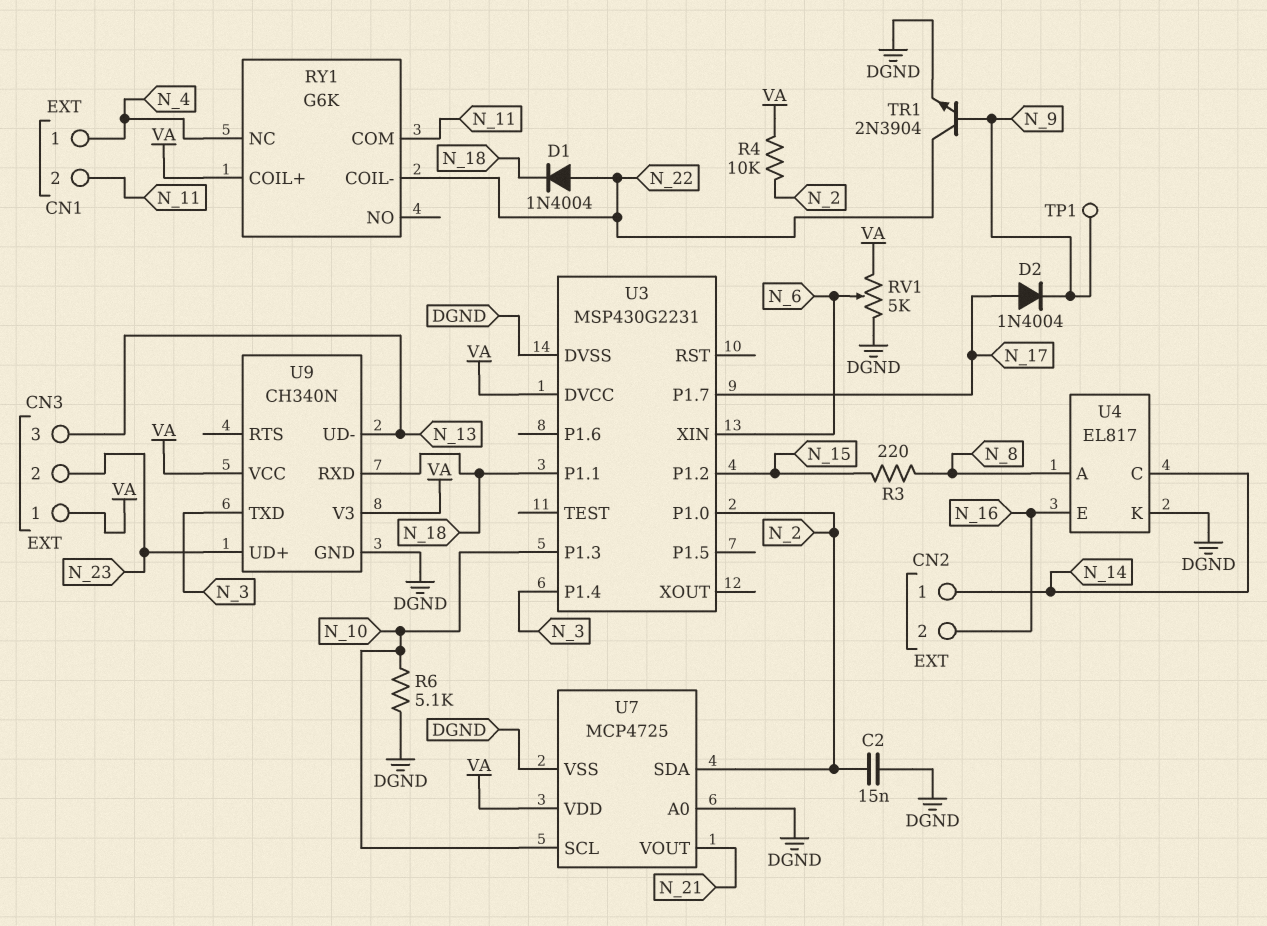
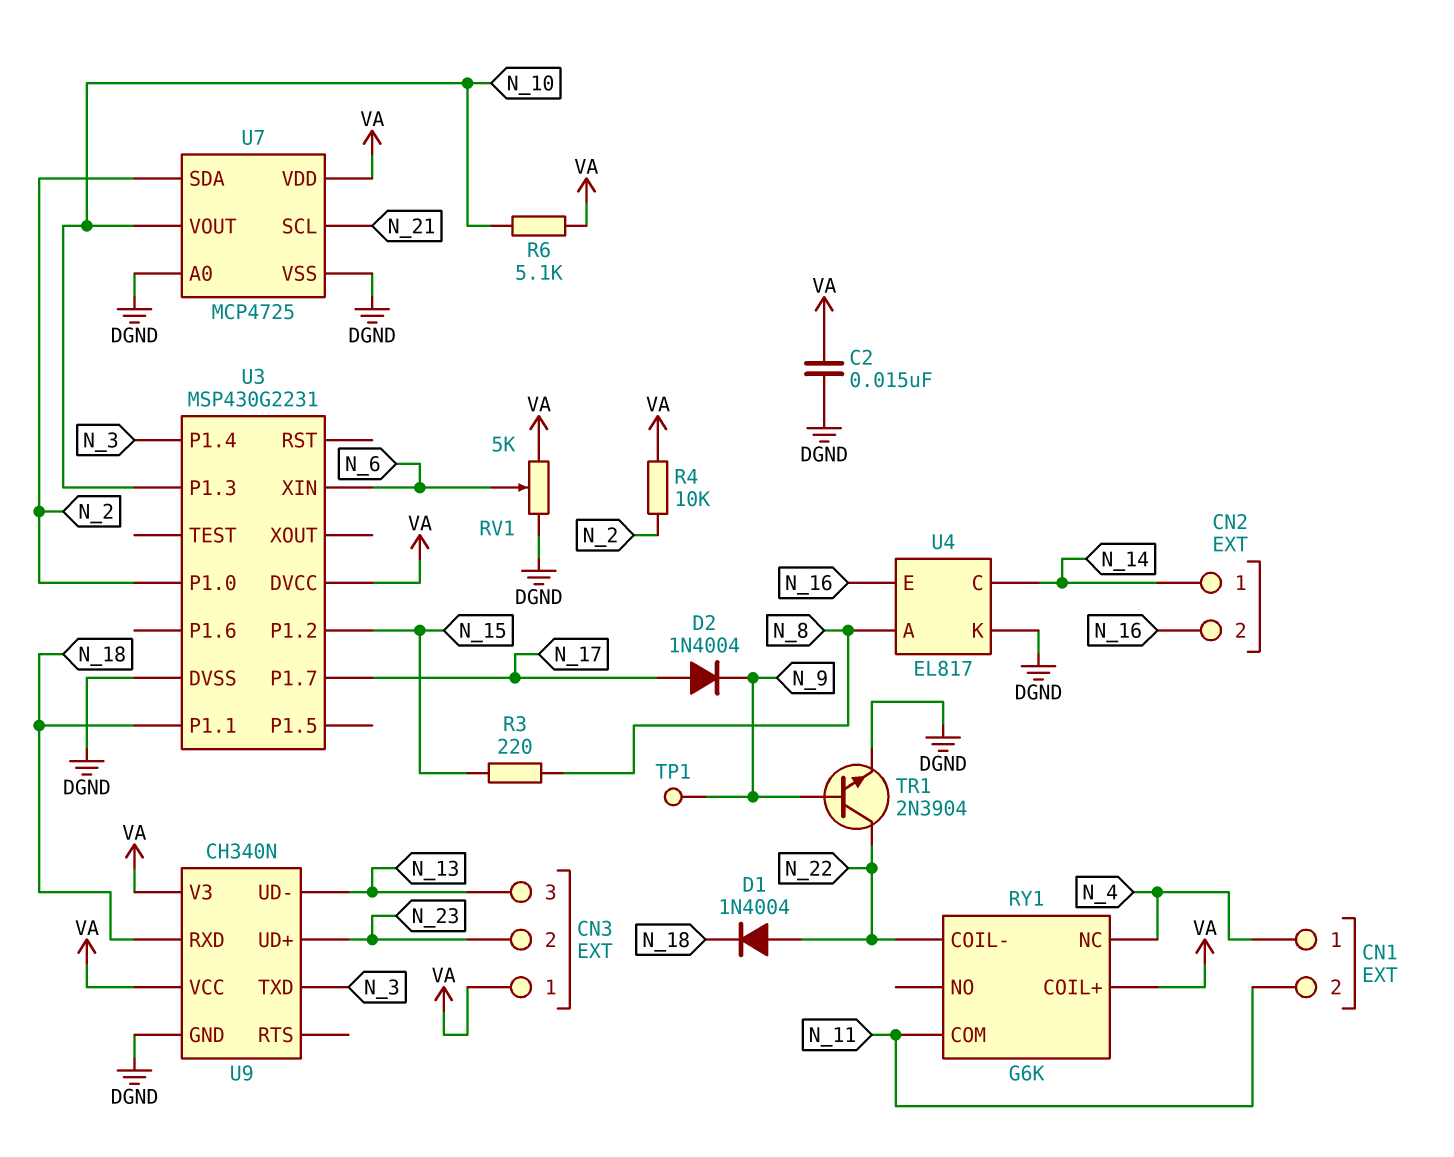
C2: 15nF (DGND, N_2) -> 15nF (DGND, VA)
R6: 5.1k (DGND, N_10) -> 5.1k (N_10, VA)
U7 pin SCL: N_10 -> N_21
U7 pin VOUT: N_21 -> N_10

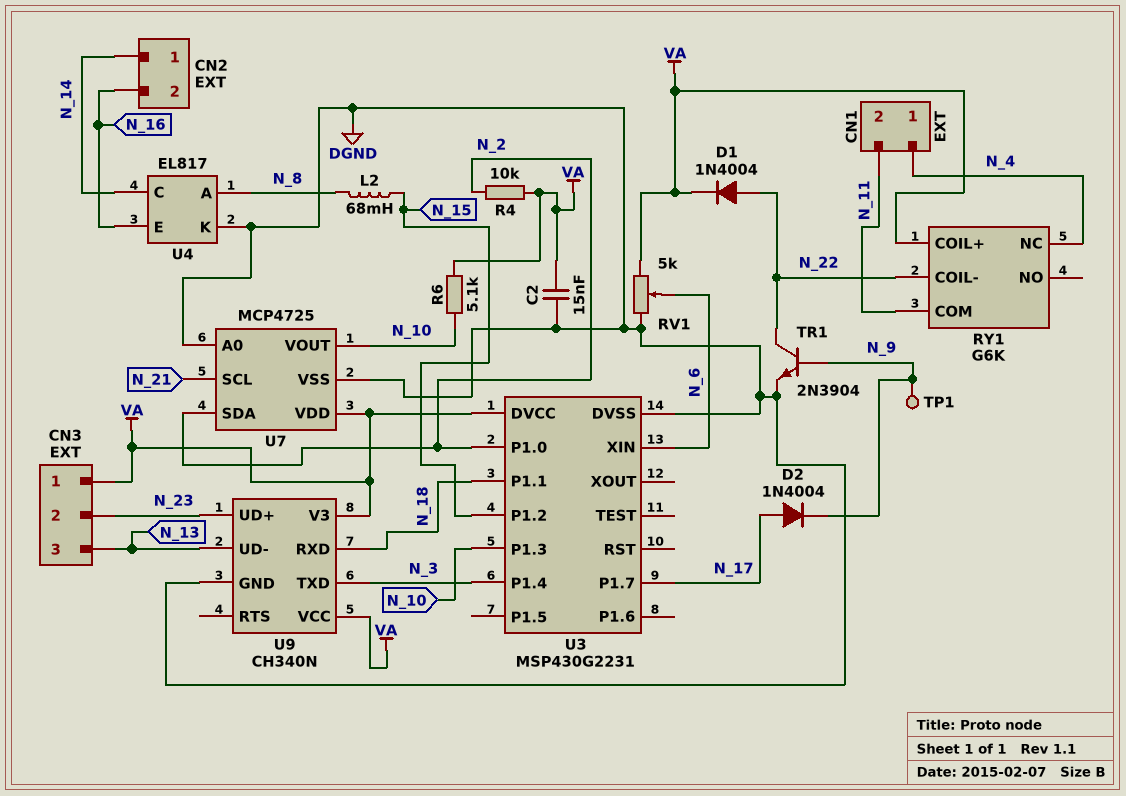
D1: diode 1N4004 (A N_22, K N_18) -> diode 1N4004 (A N_22, K VA)
L2: none -> 68mH (N_8, N_15)
R3: 220 (N_8, N_15) -> none

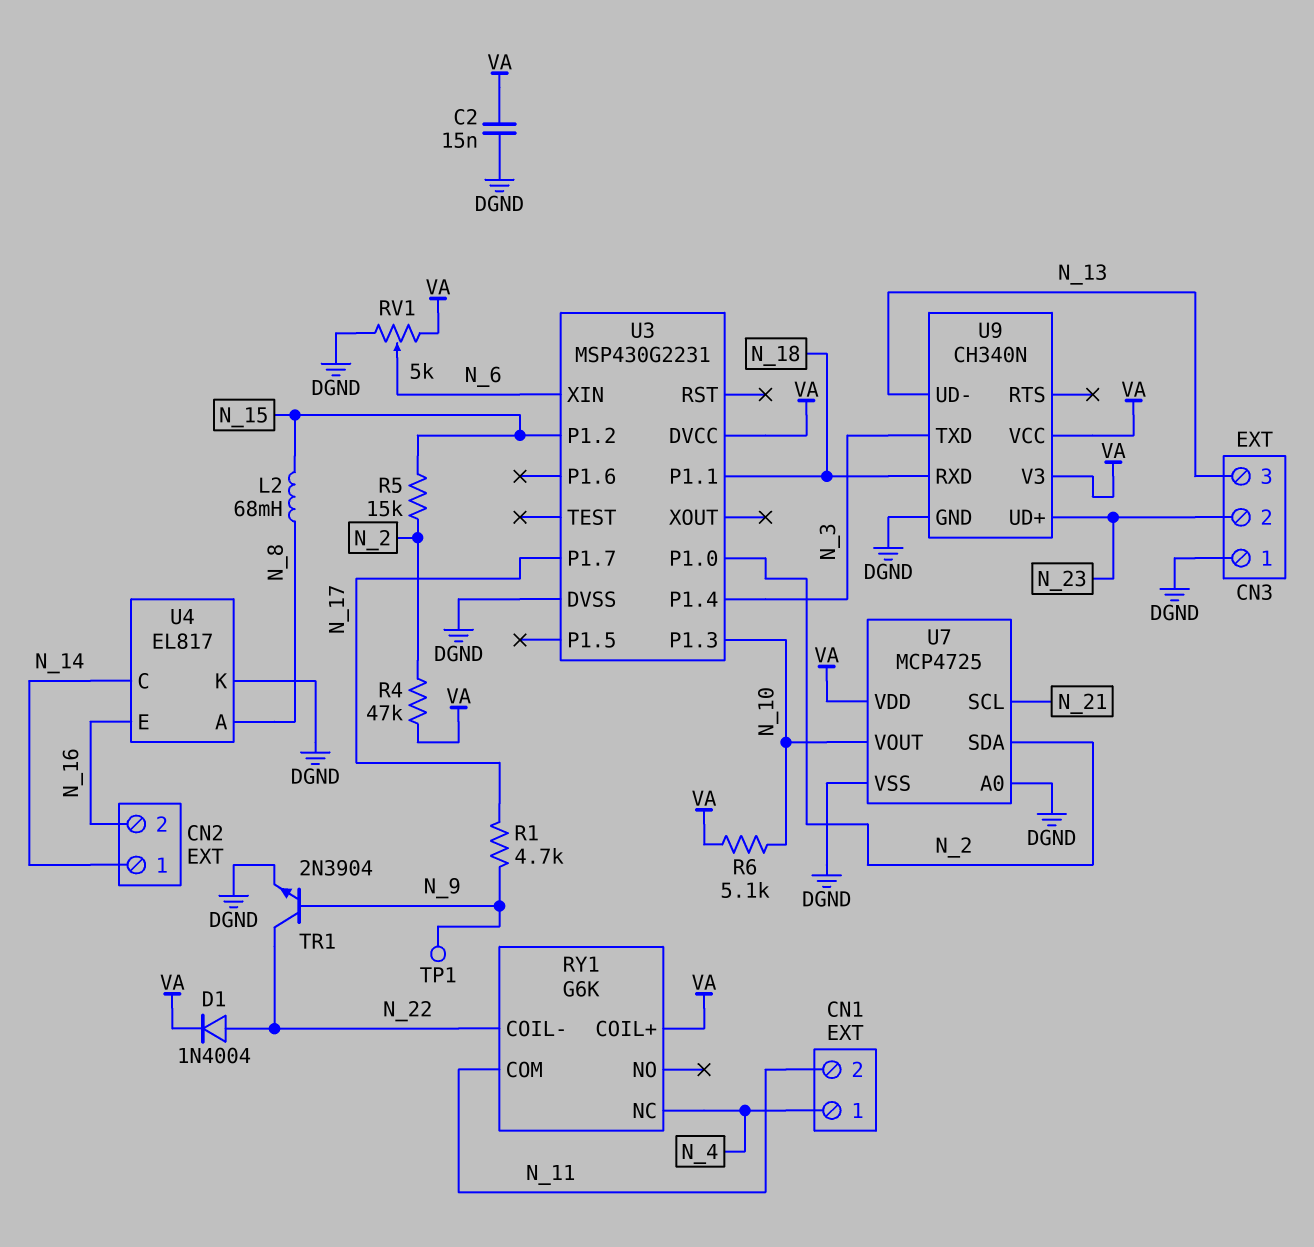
CN3 pin 1: VA -> DGND
D2: diode 1N4004 (A N_17, K N_9) -> none
R1: none -> 4.7k (N_9, N_17)
R4: 10k (N_2, VA) -> 47k (N_2, VA)
R5: none -> 15k (N_2, N_15)

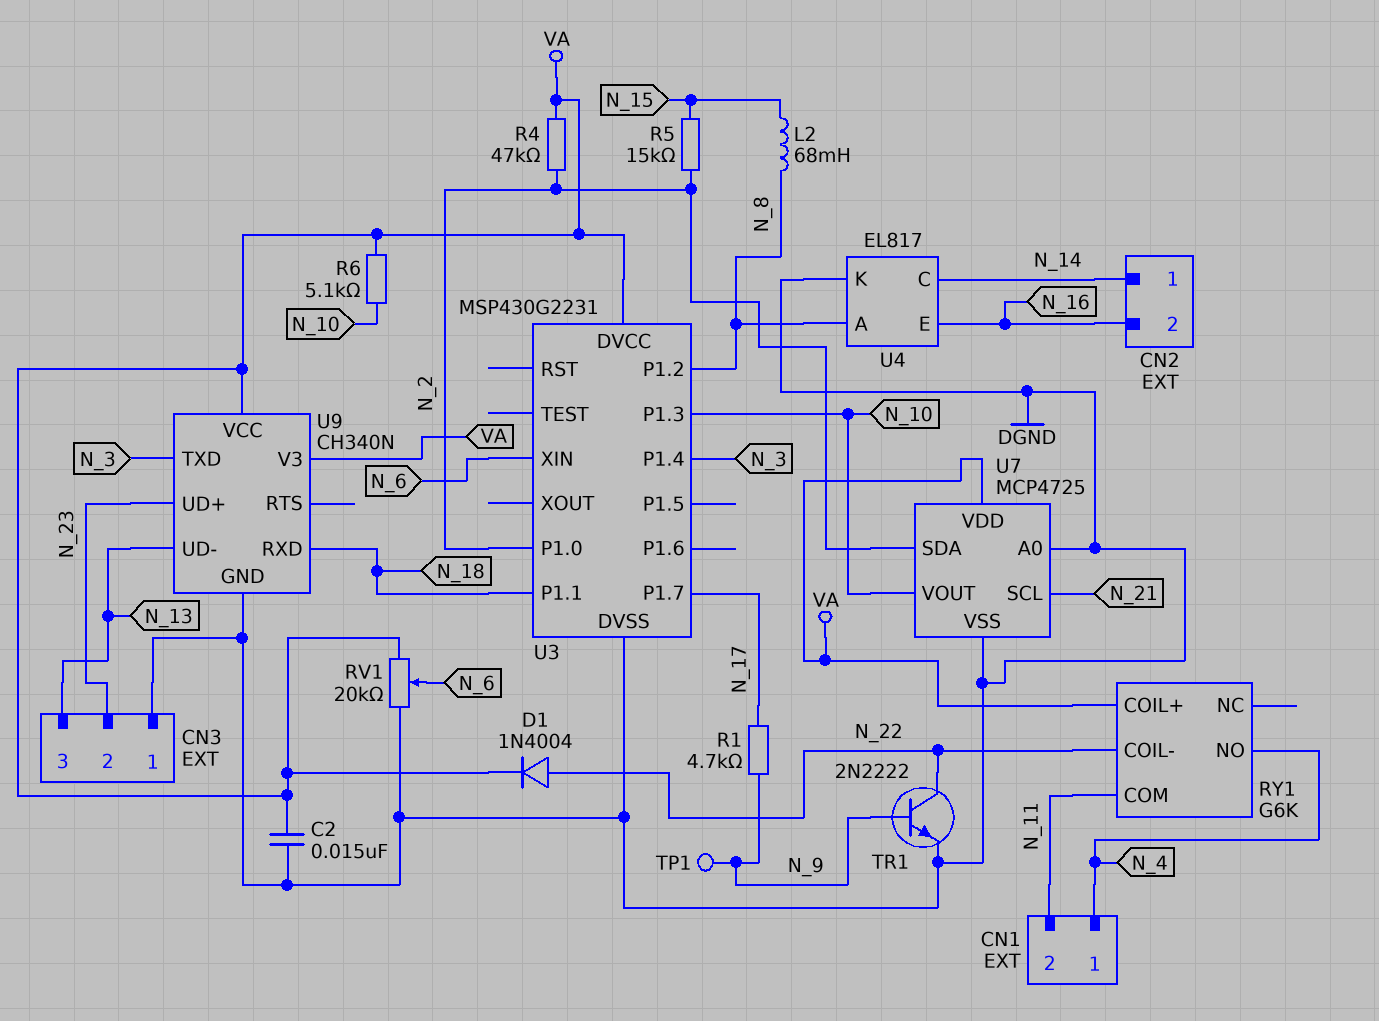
RV1: 5k (DGND, VA, wiper N_6) -> 20k (DGND, VA, wiper N_6)
RY1 pin NC: N_4 -> none
RY1 pin NO: none -> N_4
TR1: NPN 2N3904 (B N_9, C N_22, E DGND) -> NPN 2N2222 (B N_9, C N_22, E DGND)
U3 pin P1.2: N_15 -> N_8

